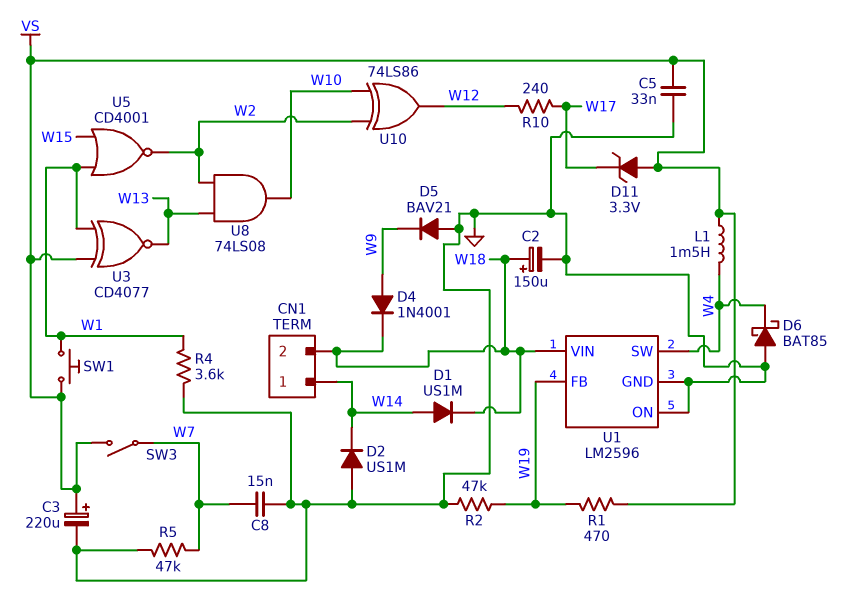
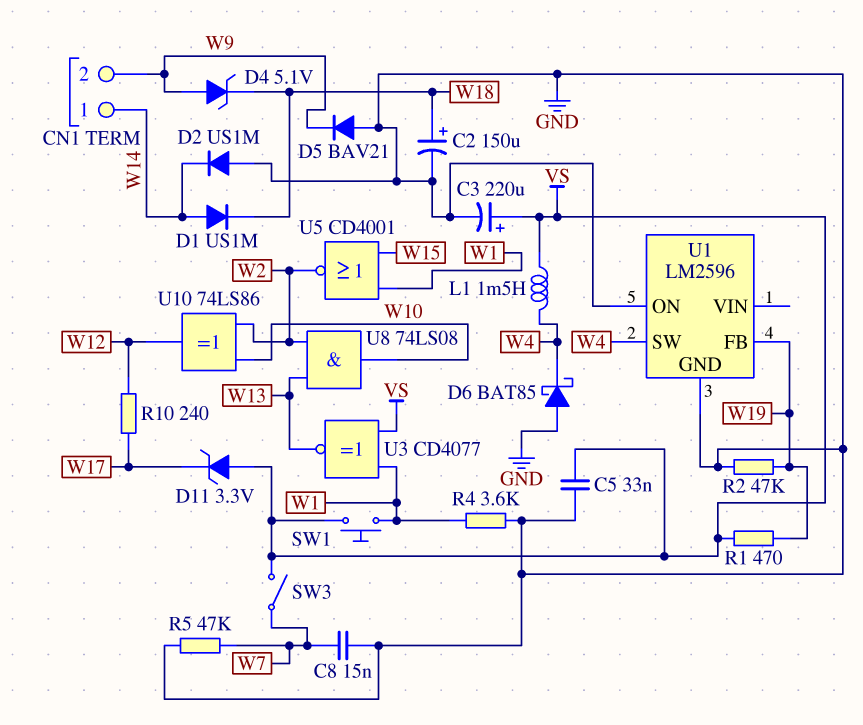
CN1 pin 2: W18 -> W9
D4: diode 1N4001 (A W9, K W18) -> zener 5.1V (A W9, K W18)
U1 pin VIN: W18 -> none

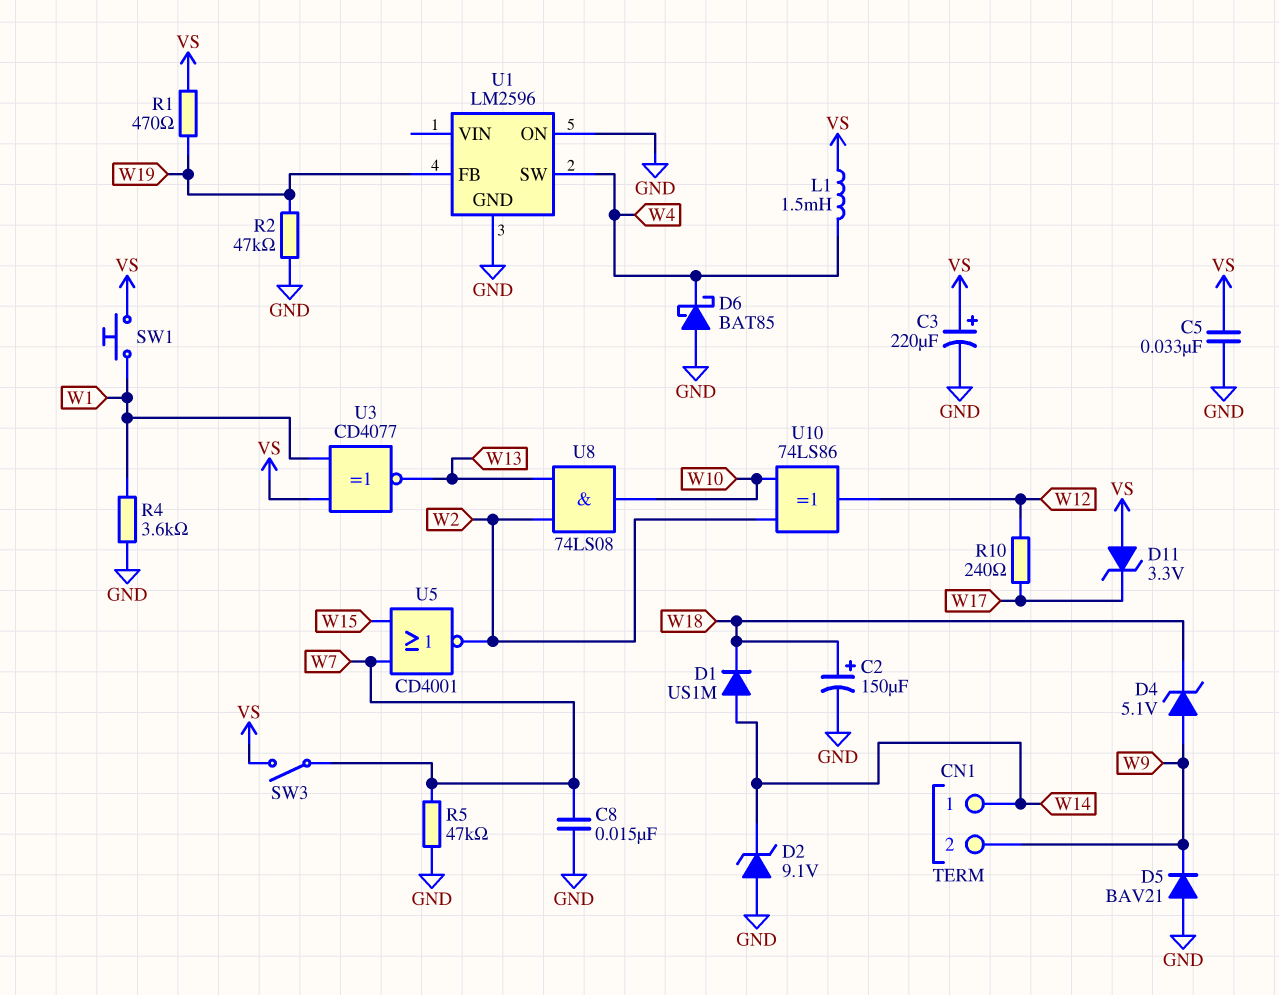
D2: diode US1M (A GND, K W14) -> zener 9.1V (A GND, K W14)
U5: NOR CD4001 (in W1, in W15, out W2) -> NOR CD4001 (in W7, in W15, out W2)

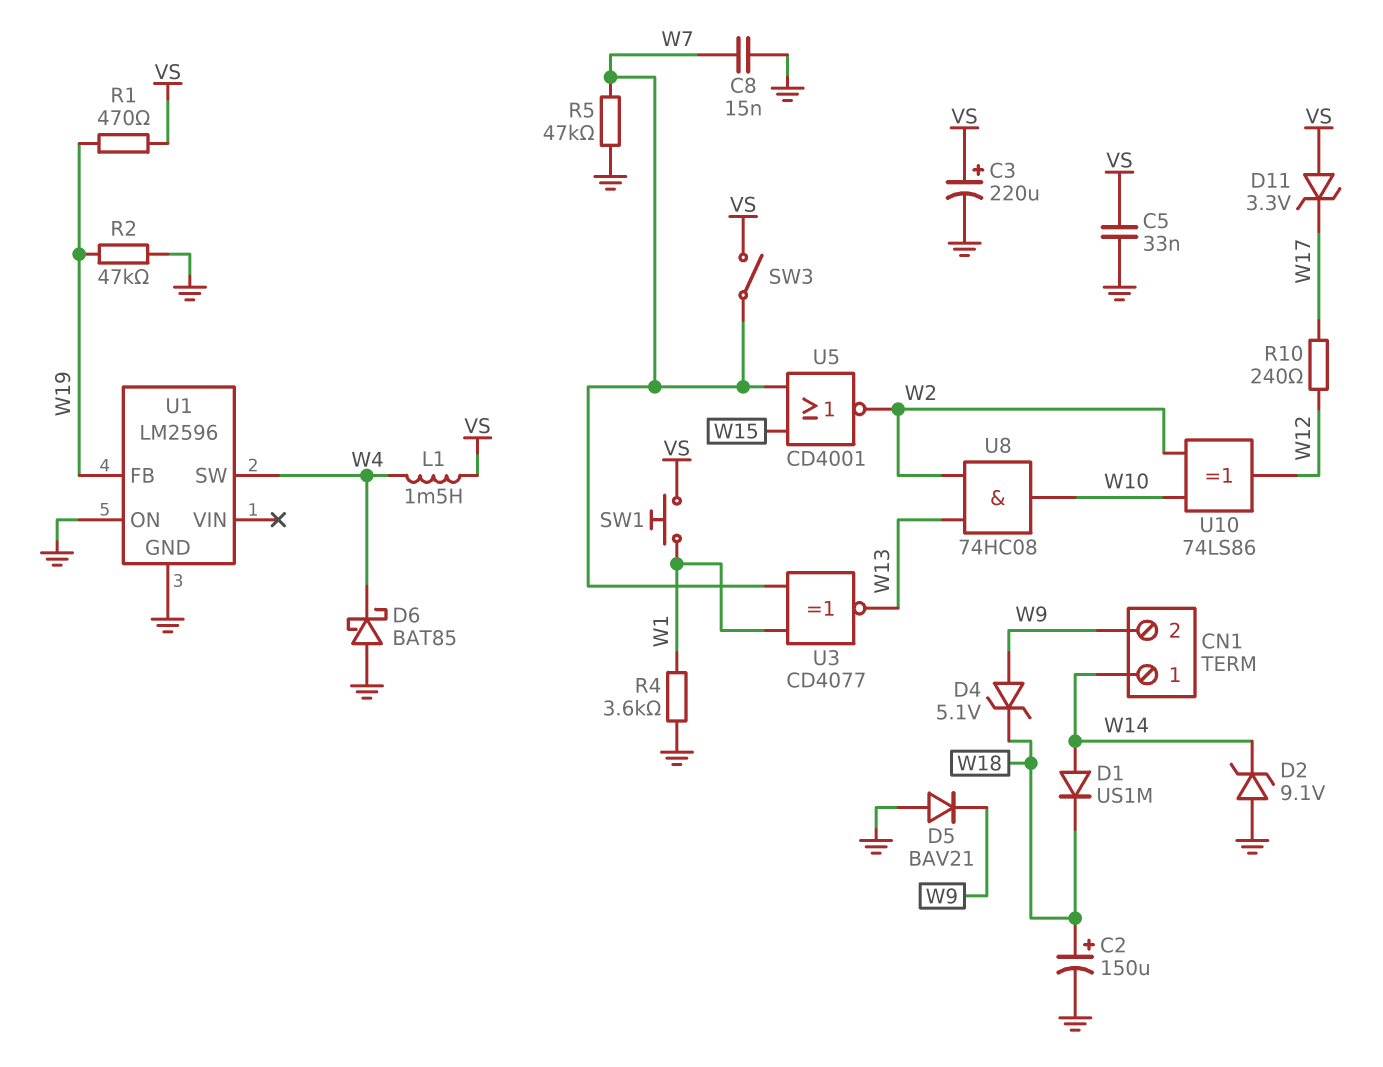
U3: XNOR CD4077 (in VS, in W1, out W13) -> XNOR CD4077 (in W1, in W7, out W13)
U8: AND 74LS08 (in W2, in W13, out W10) -> AND 74HC08 (in W2, in W13, out W10)

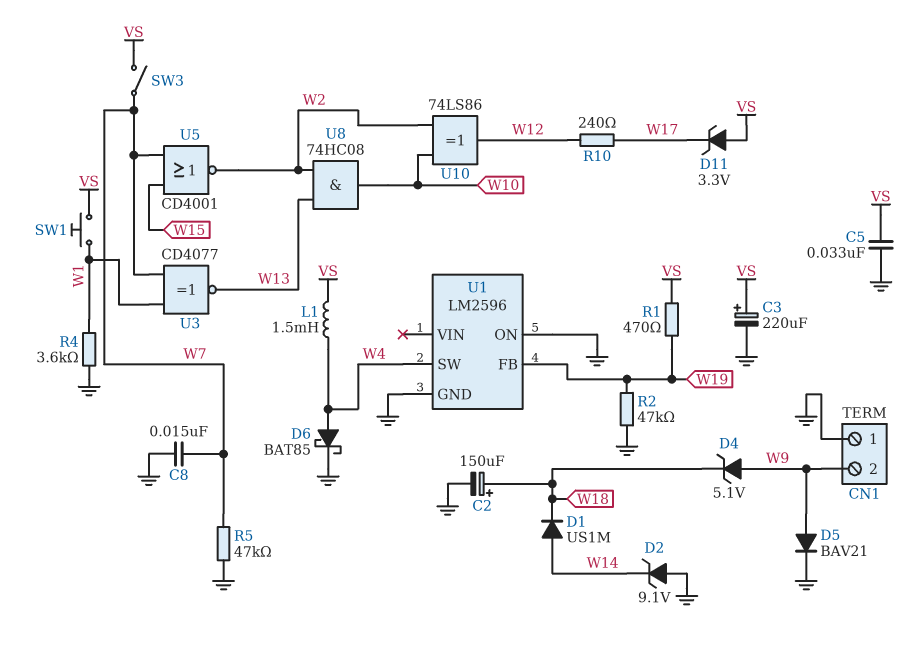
CN1 pin 1: W14 -> GND
D5: diode BAV21 (A GND, K W9) -> diode BAV21 (A W9, K GND)
D6: schottky BAT85 (A GND, K W4) -> schottky BAT85 (A W4, K GND)

